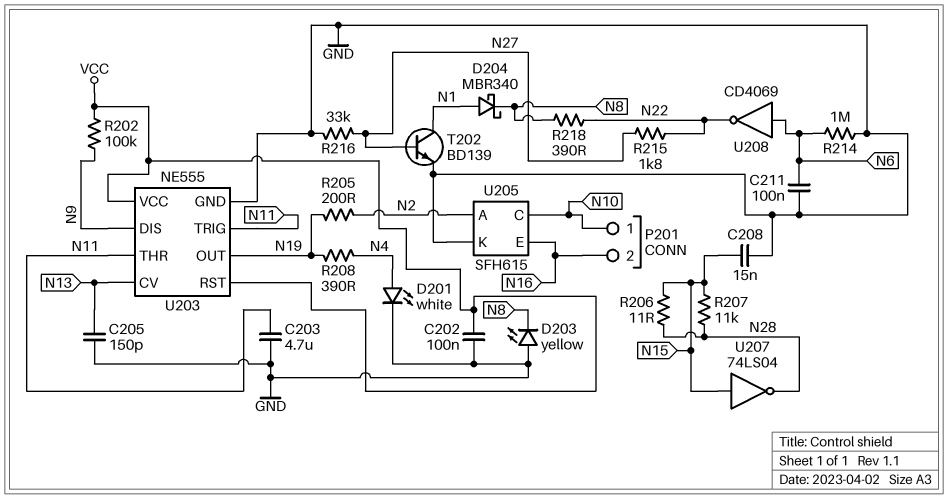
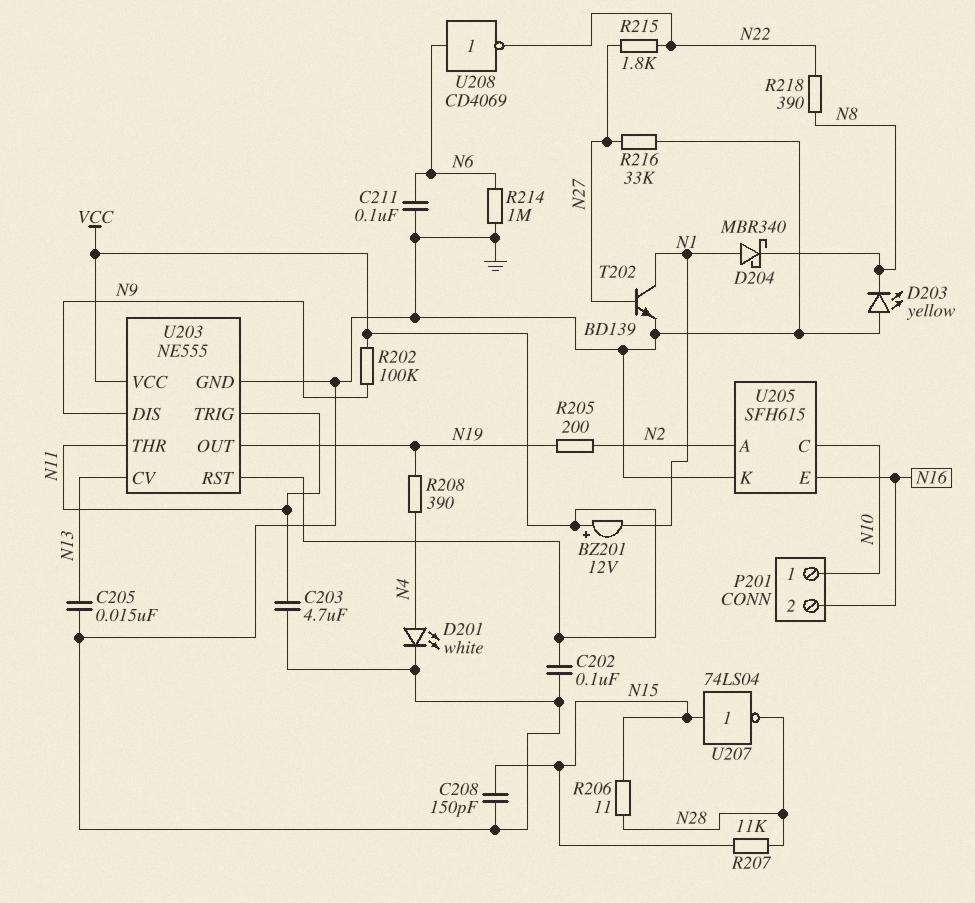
BZ201: none -> buzzer 12V (plus VCC, minus N1)
C205: 150pF (GND, N13) -> 15nF (GND, N13)
C208: 15nF (GND, N15) -> 150pF (GND, N15)

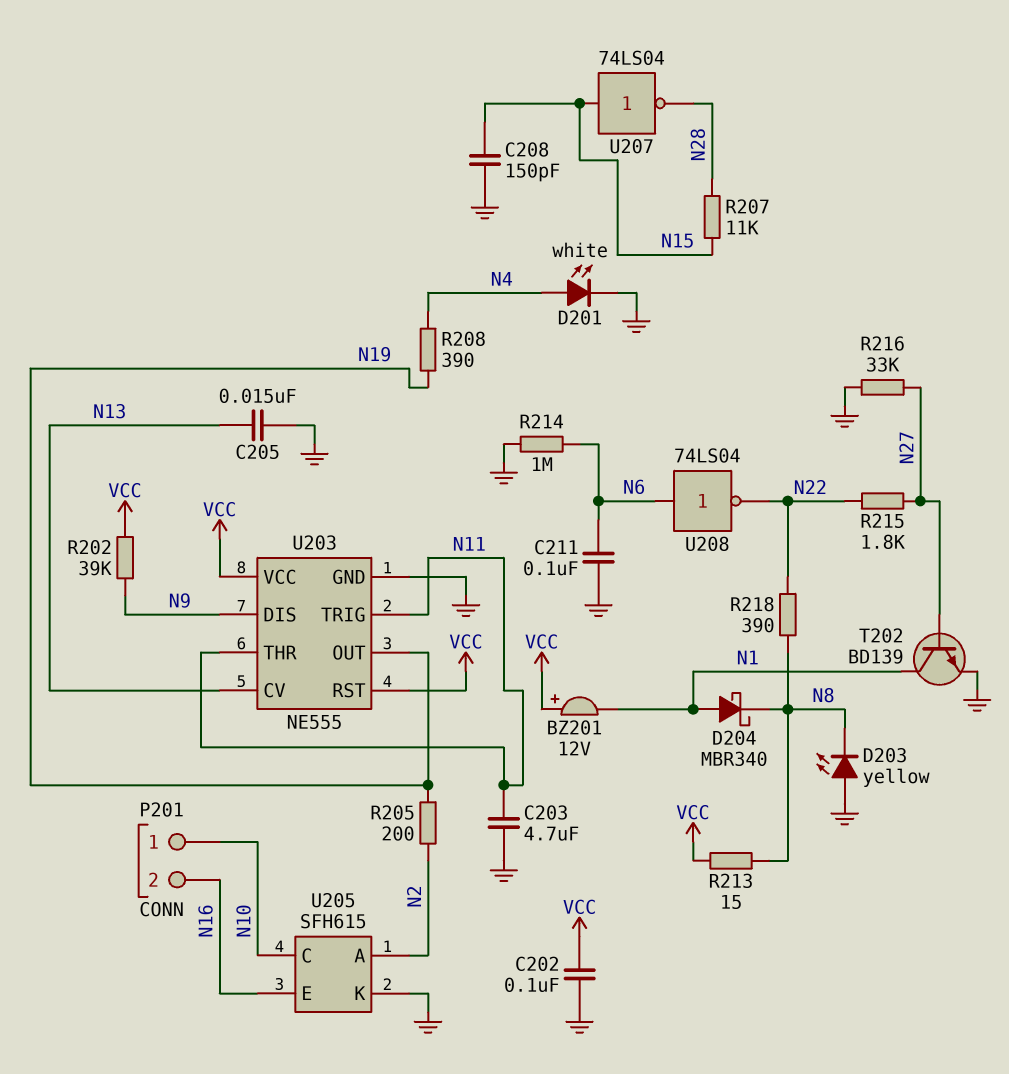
R202: 100k (N9, VCC) -> 39k (N9, VCC)
R206: 11 (N15, N28) -> none
R213: none -> 15 (N8, VCC)
U208: NOT CD4069 (in N6, out N22) -> NOT 74LS04 (in N6, out N22)

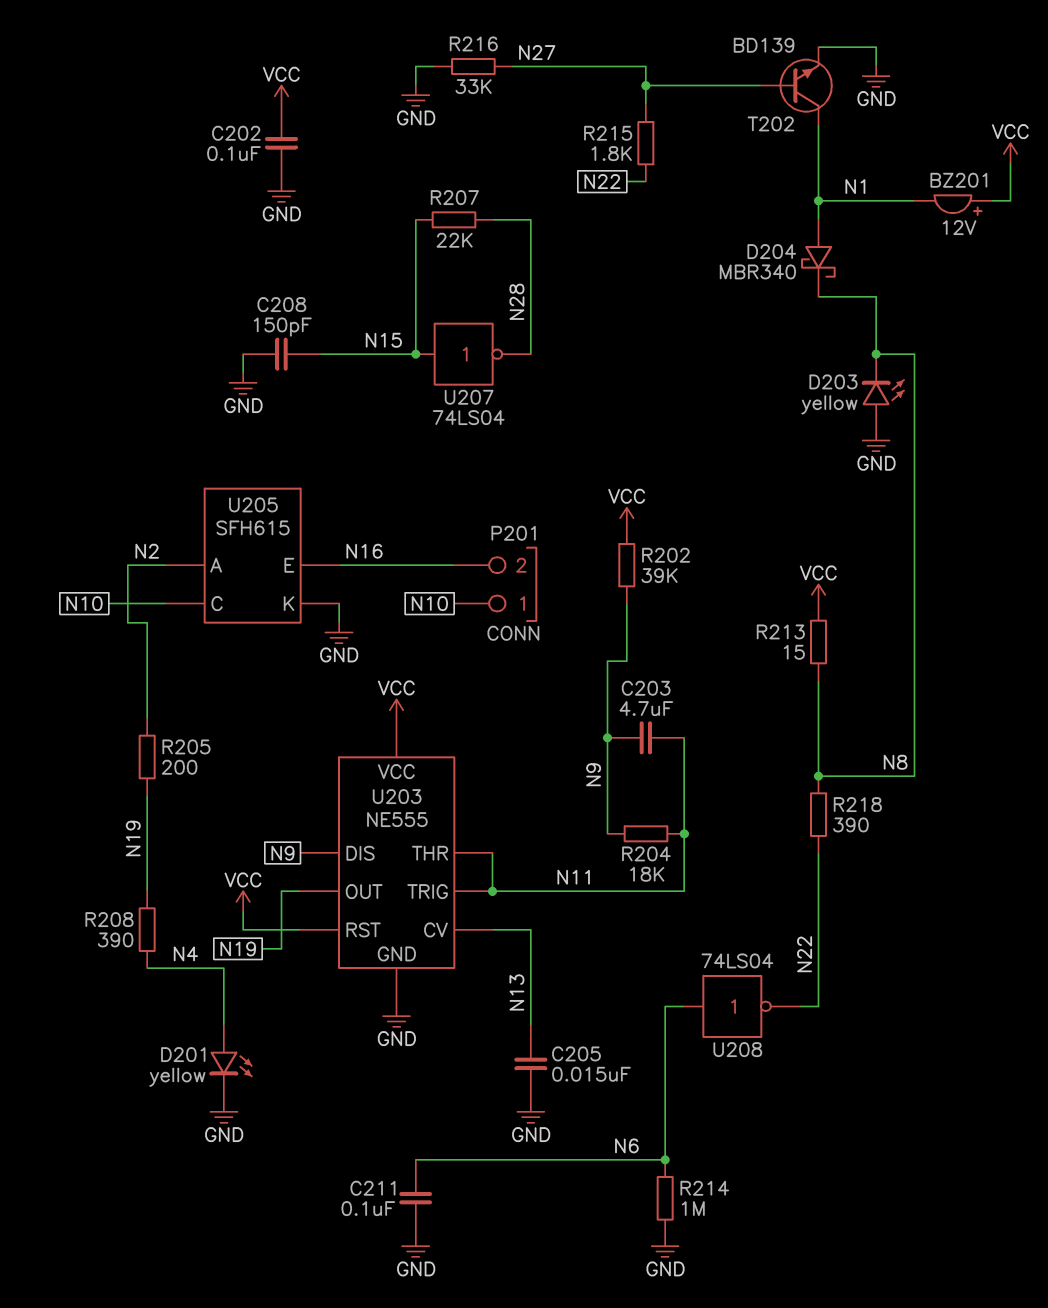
C203: 4.7uF (GND, N11) -> 4.7uF (N9, N11)
D201: LED white (A N4, K GND) -> LED yellow (A N4, K GND)
R204: none -> 18k (N9, N11)
R207: 11k (N15, N28) -> 22k (N15, N28)

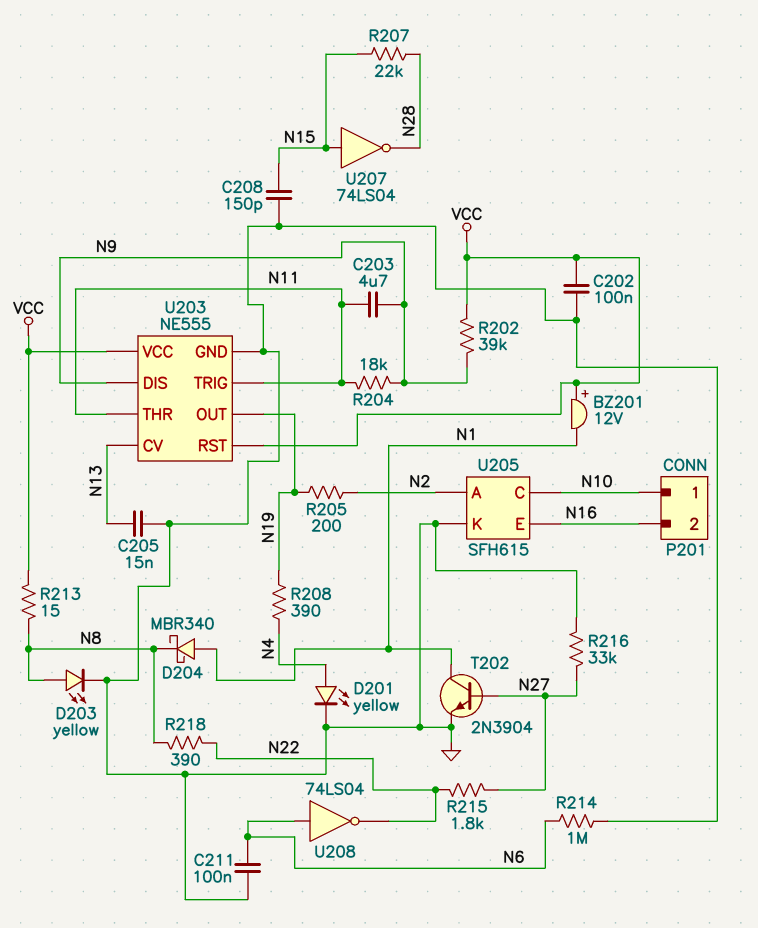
D203: LED yellow (A GND, K N8) -> LED yellow (A N8, K GND)
T202: NPN BD139 (B N27, C N1, E GND) -> NPN 2N3904 (B N27, C N1, E GND)

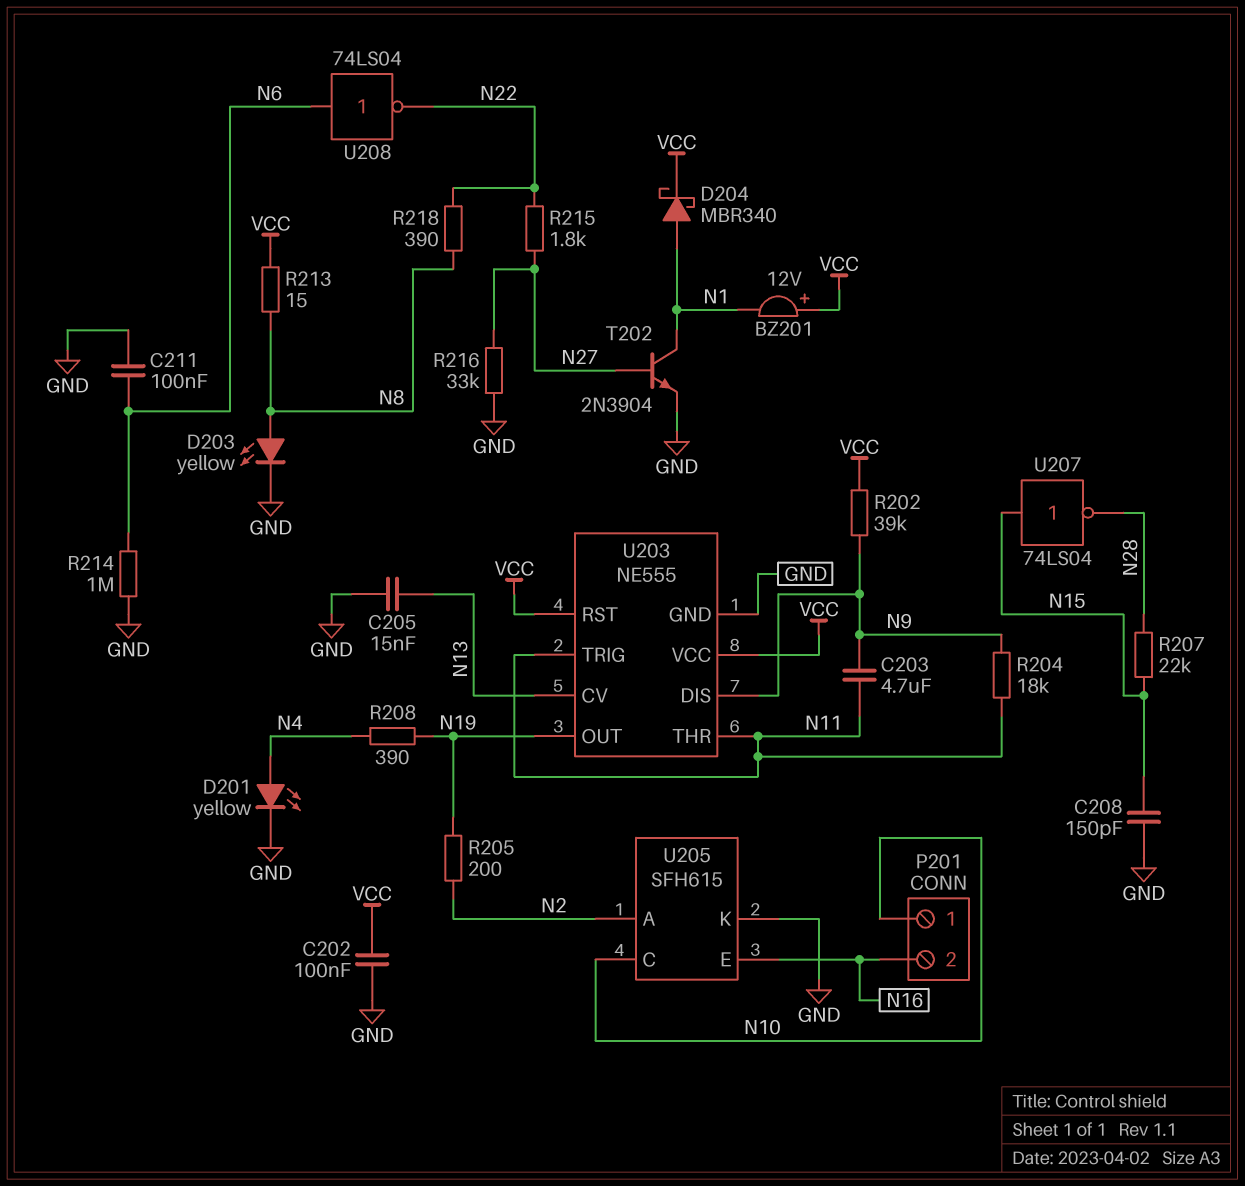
D204: schottky MBR340 (A N1, K N8) -> schottky MBR340 (A N1, K VCC)

